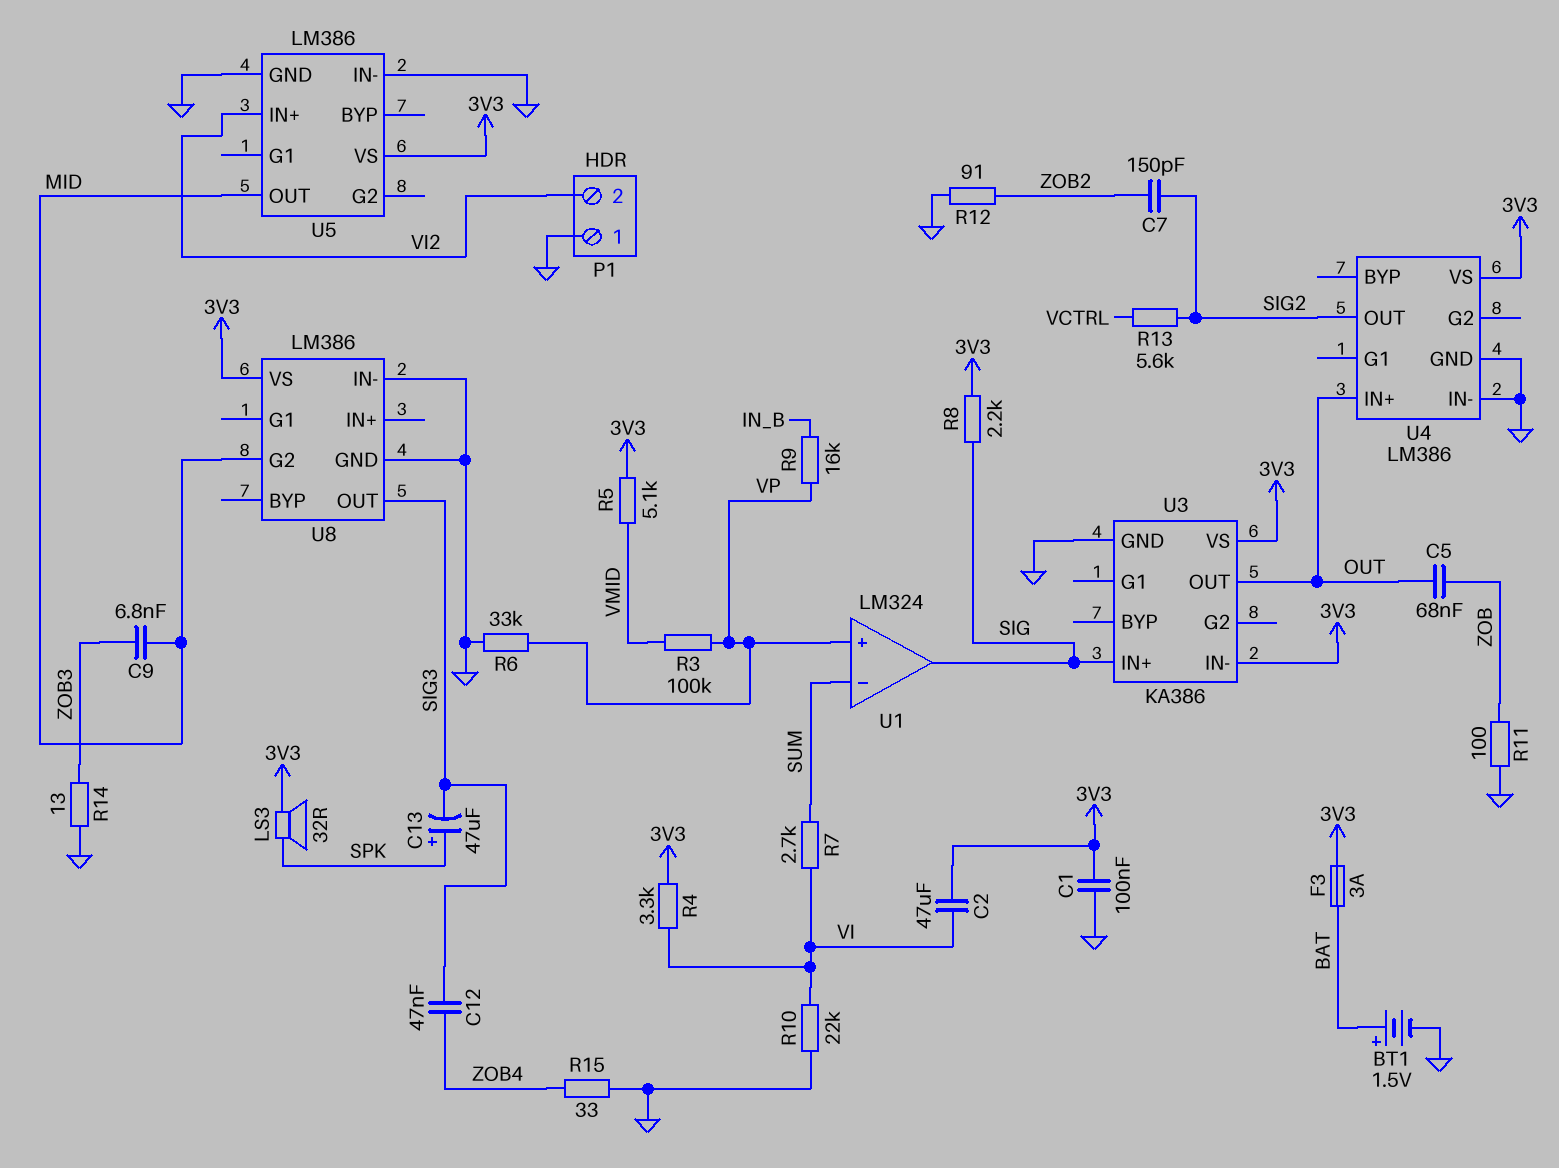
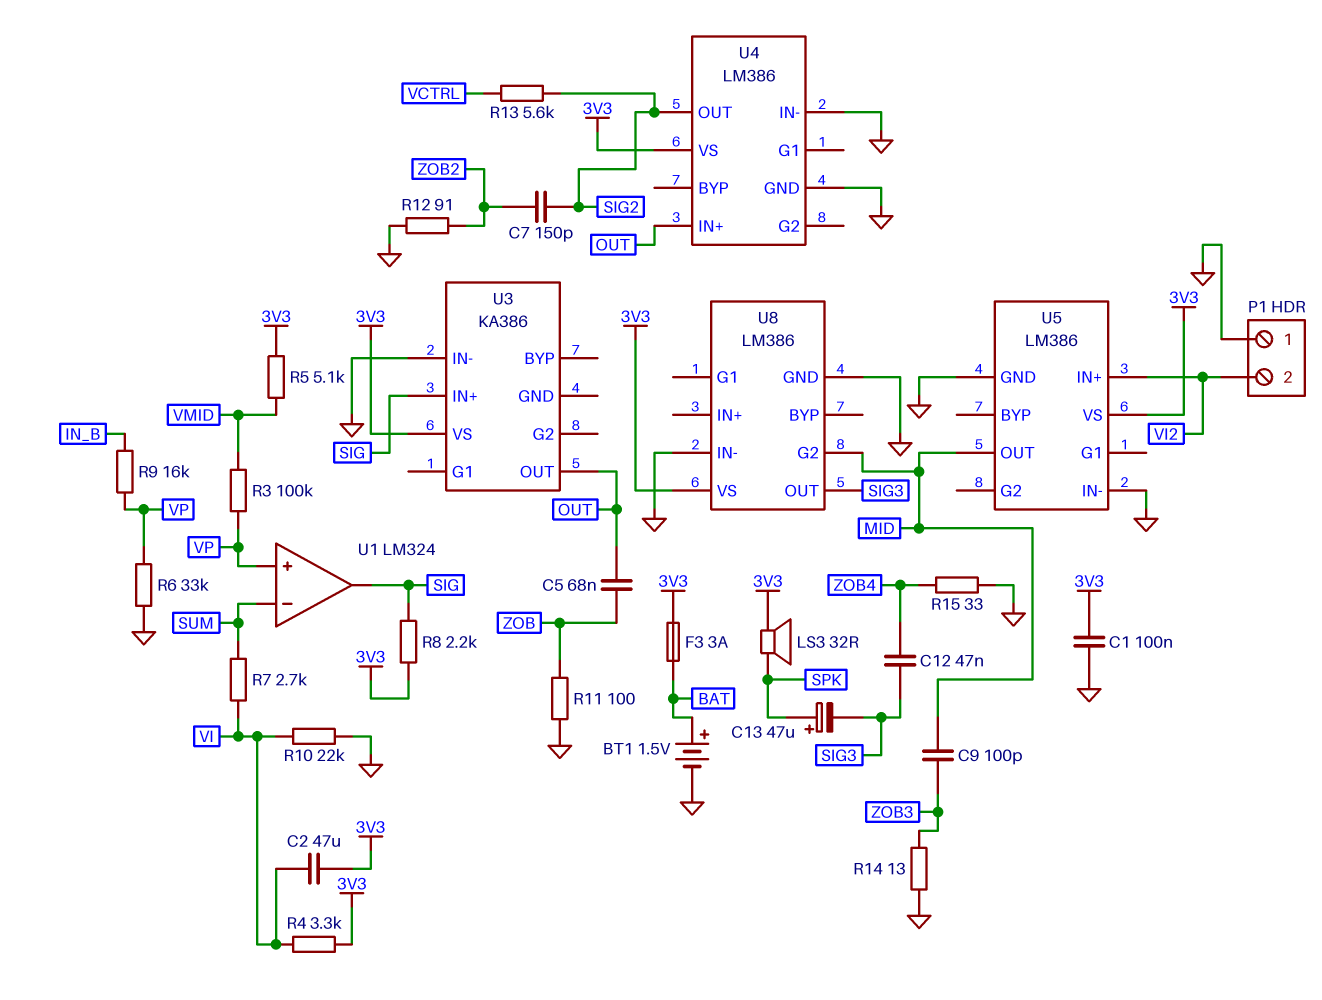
C9: 6.8nF (MID, ZOB3) -> 100pF (MID, ZOB3)
U3 pin GND: GND -> none
U3 pin IN-: 3V3 -> GND

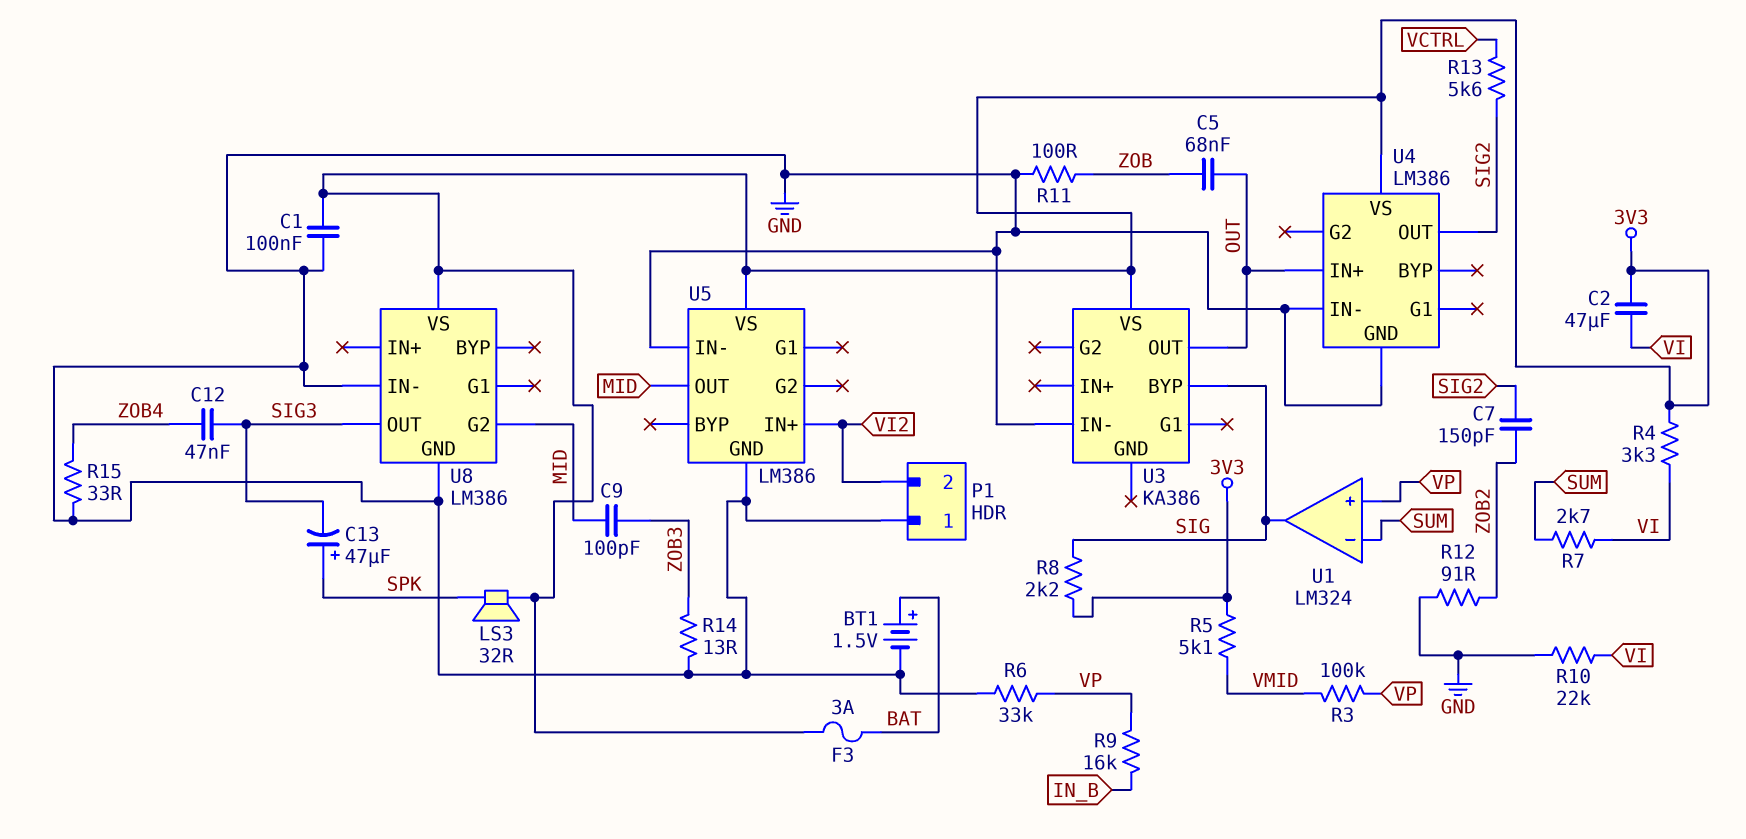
U3 pin BYP: none -> SIG
U3 pin IN+: SIG -> none

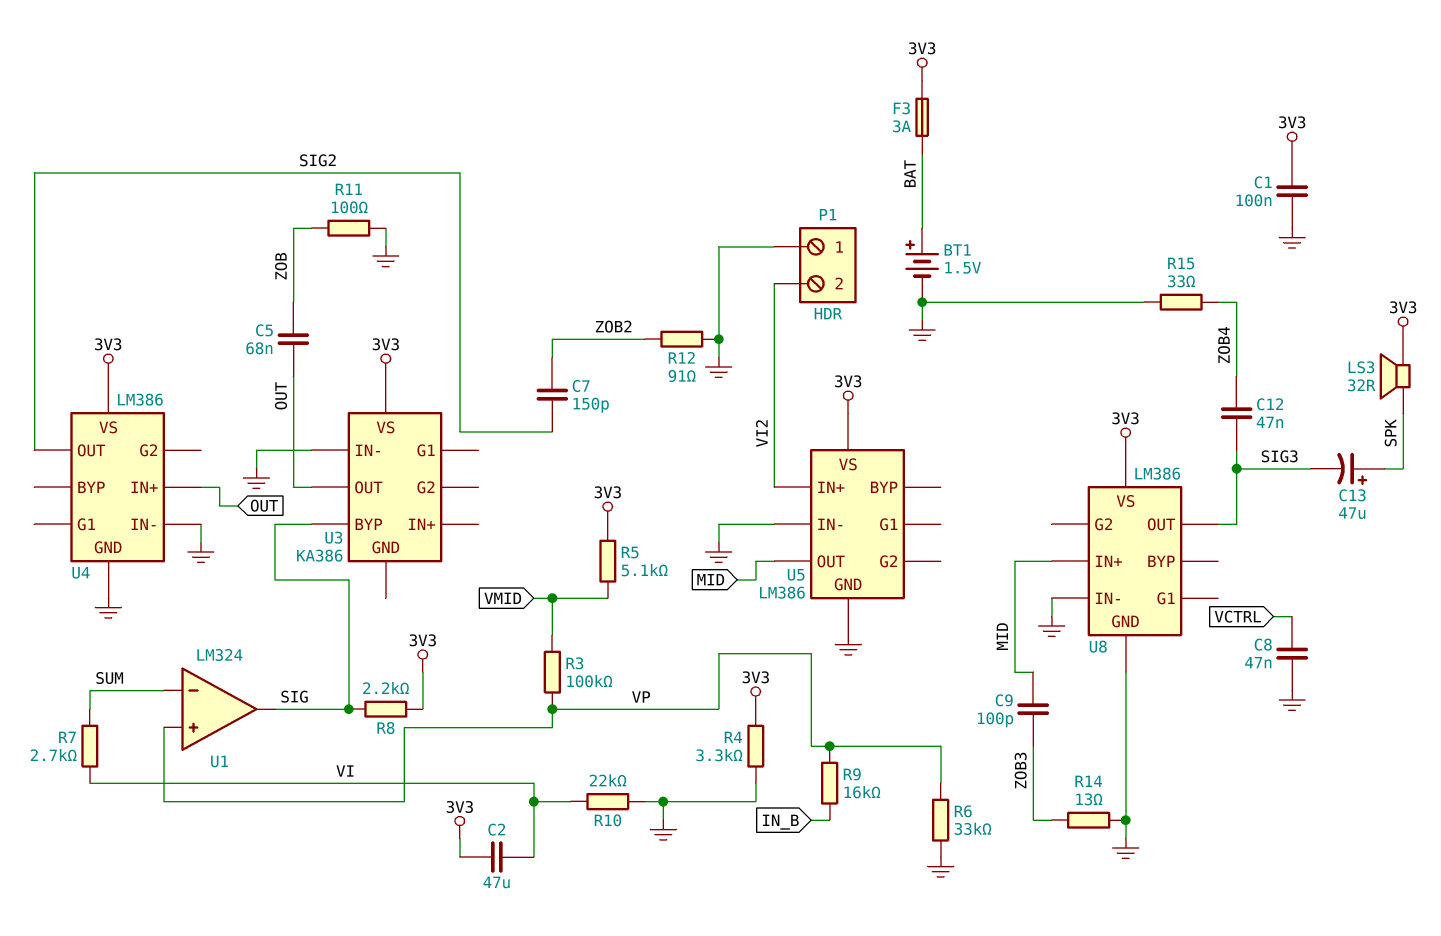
C8: none -> 47nF (GND, VCTRL)
R4: 3.3k (3V3, VI) -> 3.3k (3V3, GND)
R13: 5.6k (SIG2, VCTRL) -> none
U8 pin G2: MID -> none
U8 pin IN+: none -> MID

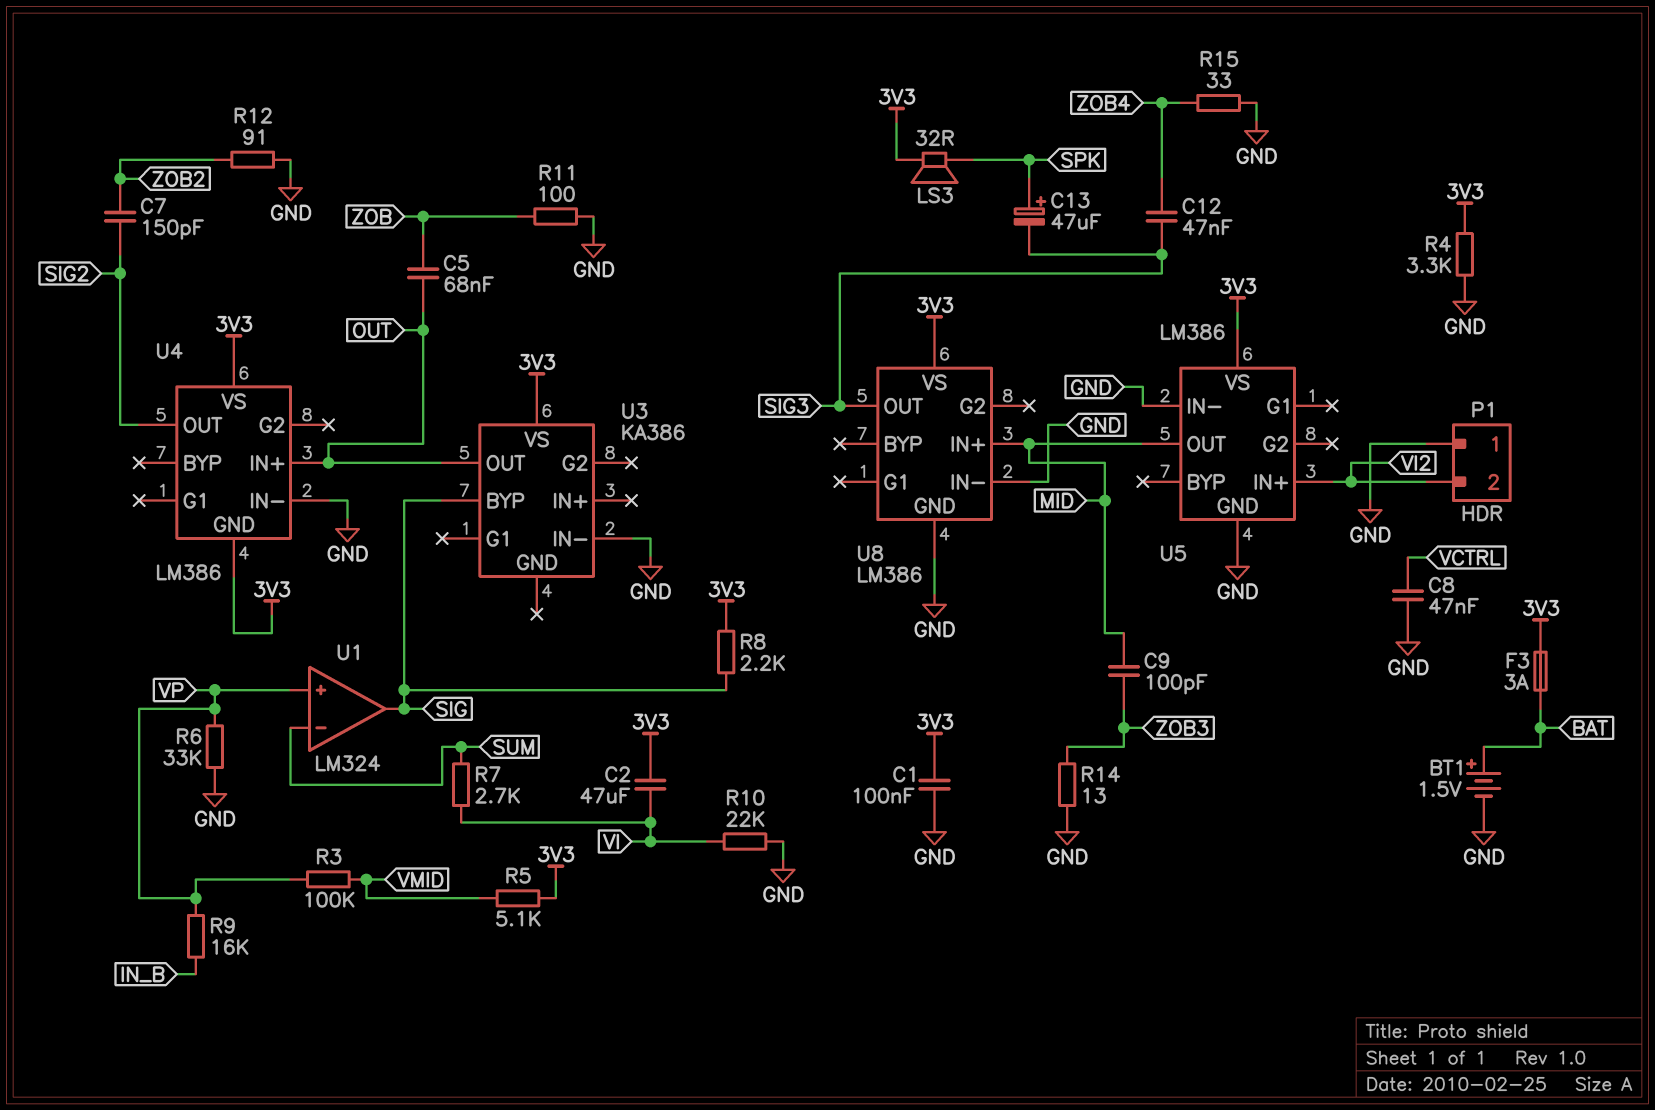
U4 pin GND: GND -> 3V3

